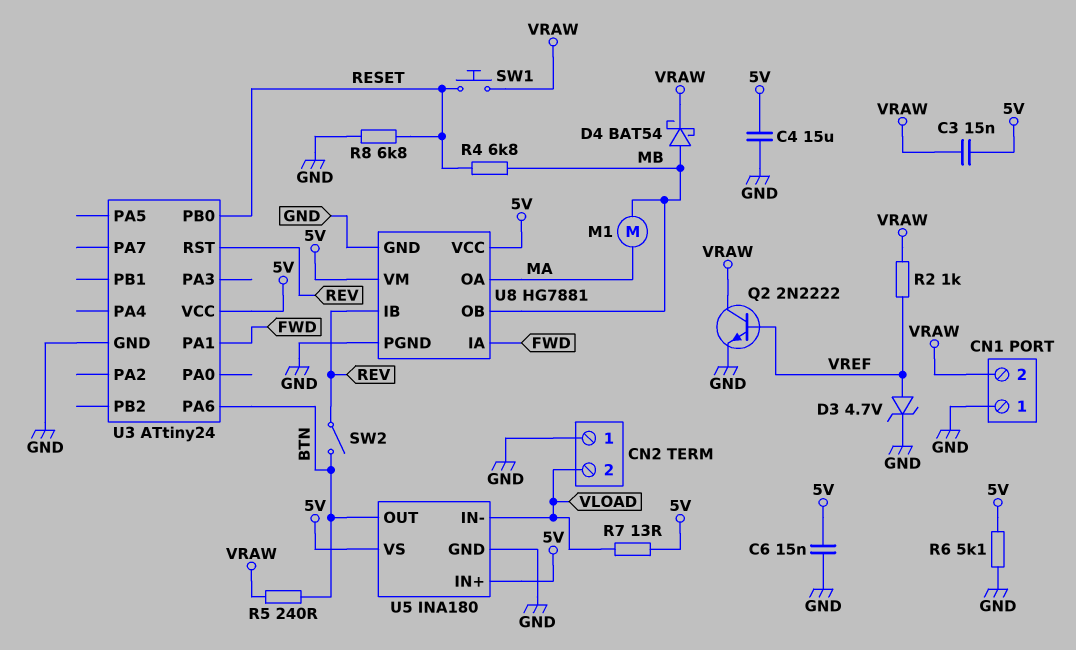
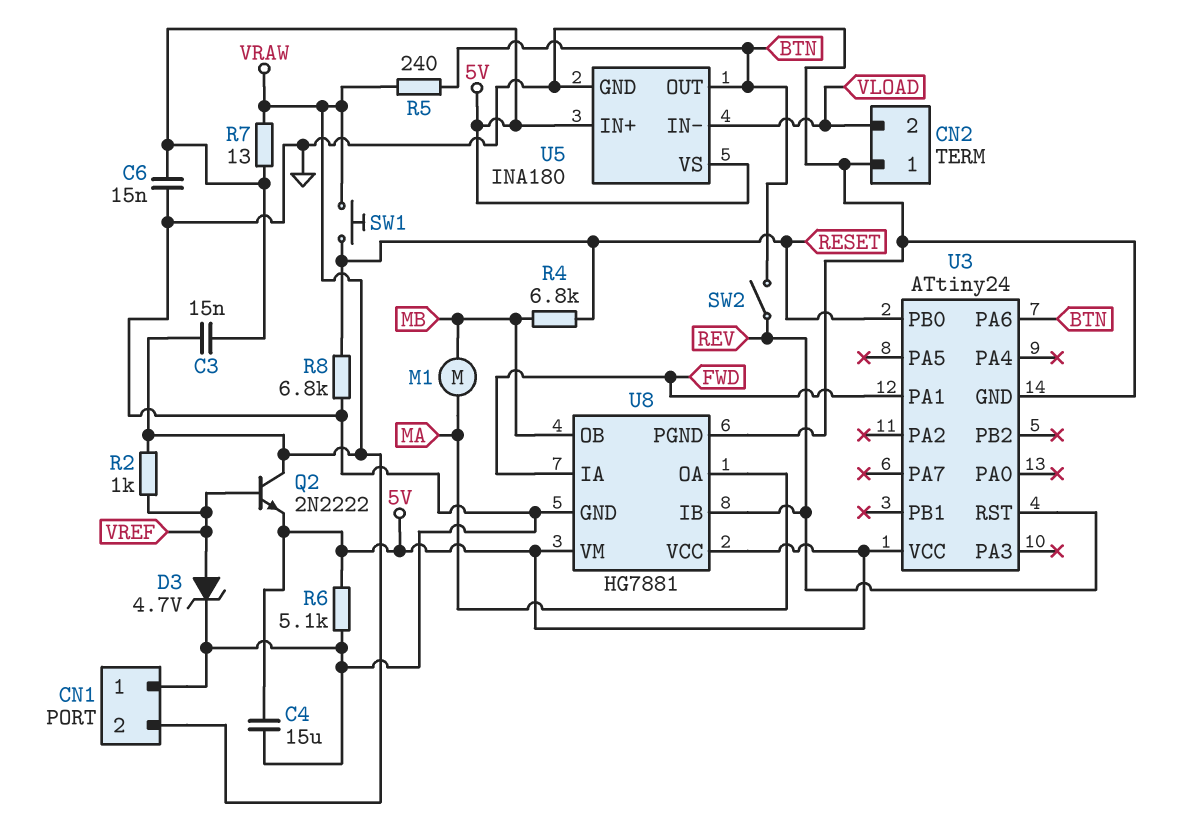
D4: schottky BAT54 (A MB, K VRAW) -> none
Q2: NPN 2N2222 (B VREF, C VRAW, E GND) -> NPN 2N2222 (B VREF, C VRAW, E 5V)
R7: 13 (5V, VLOAD) -> 13 (5V, VRAW)

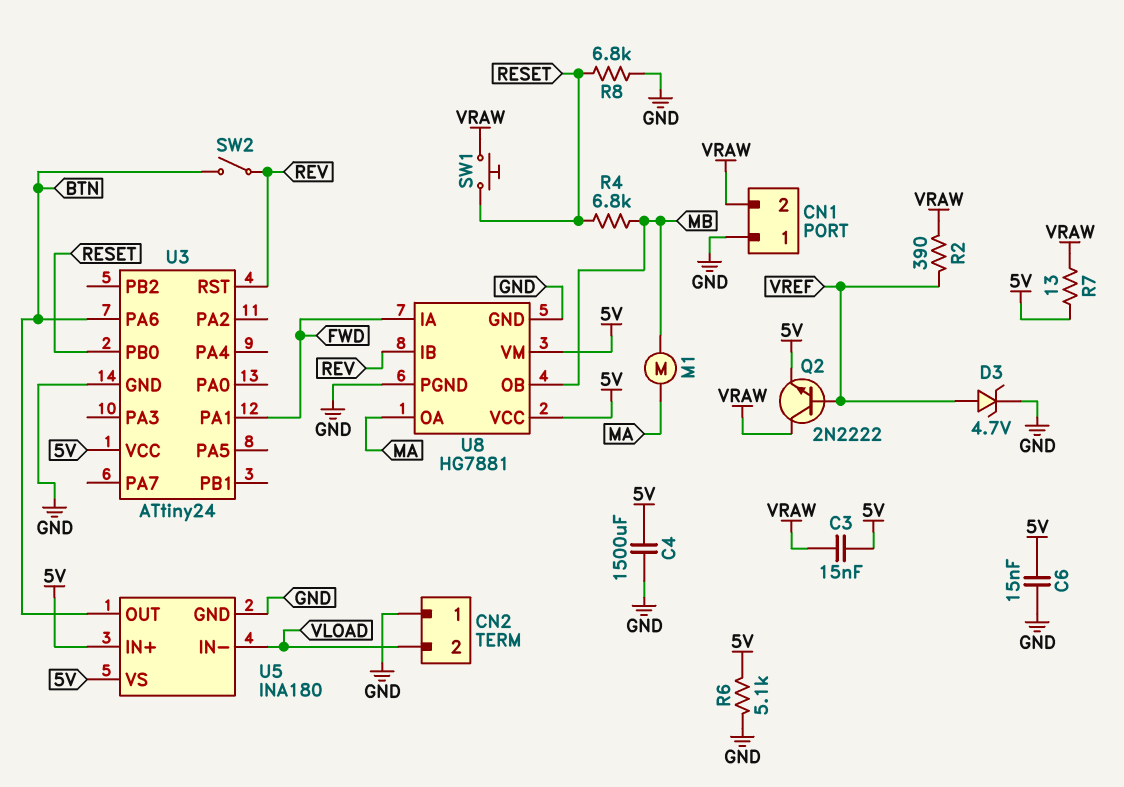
C4: 15uF (5V, GND) -> 1500uF (5V, GND)
R2: 1k (VRAW, VREF) -> 390 (VRAW, VREF)
R5: 240 (BTN, VRAW) -> none

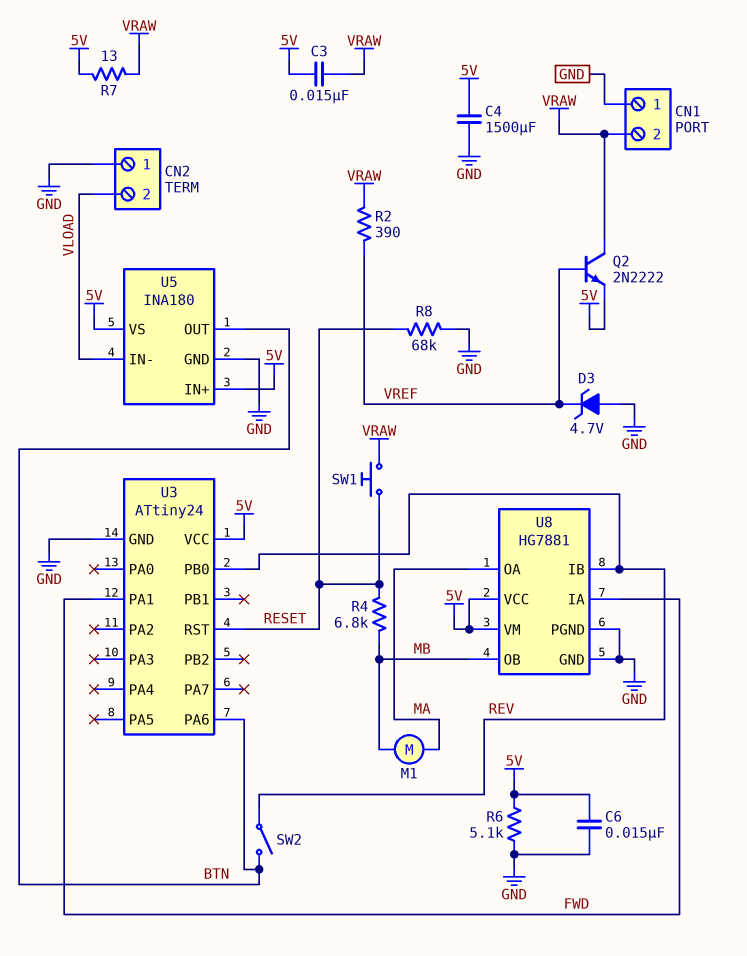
D3: zener 4.7V (A VREF, K GND) -> zener 4.7V (A GND, K VREF)
R8: 6.8k (GND, RESET) -> 68k (GND, RESET)
U3 pin PB0: RESET -> REV
U3 pin RST: REV -> RESET

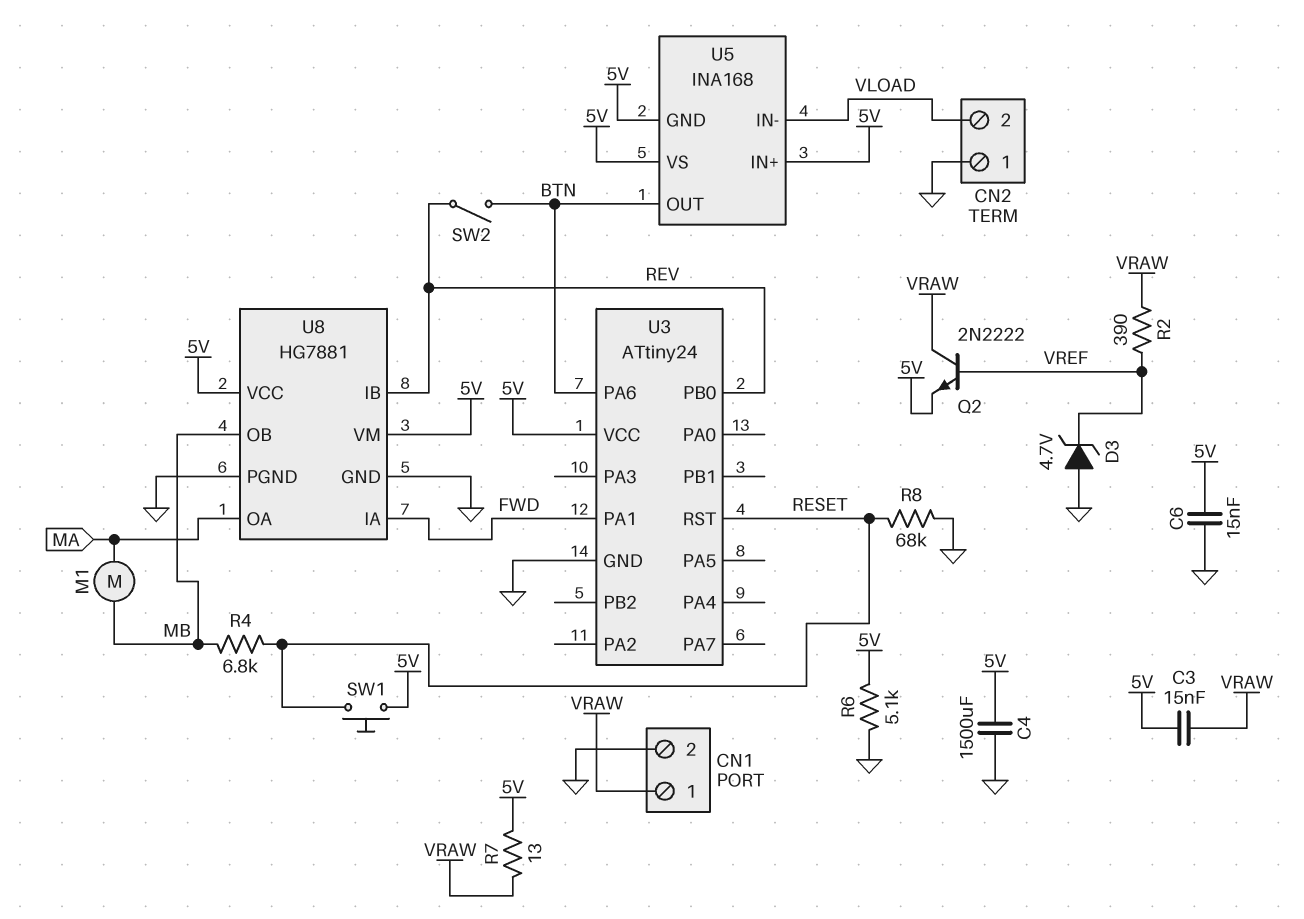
CN1 pin 1: GND -> VRAW
CN1 pin 2: VRAW -> GND
SW1: button (RESET, VRAW) -> button (5V, RESET)
U5: INA180 -> INA168
U5 pin GND: GND -> 5V

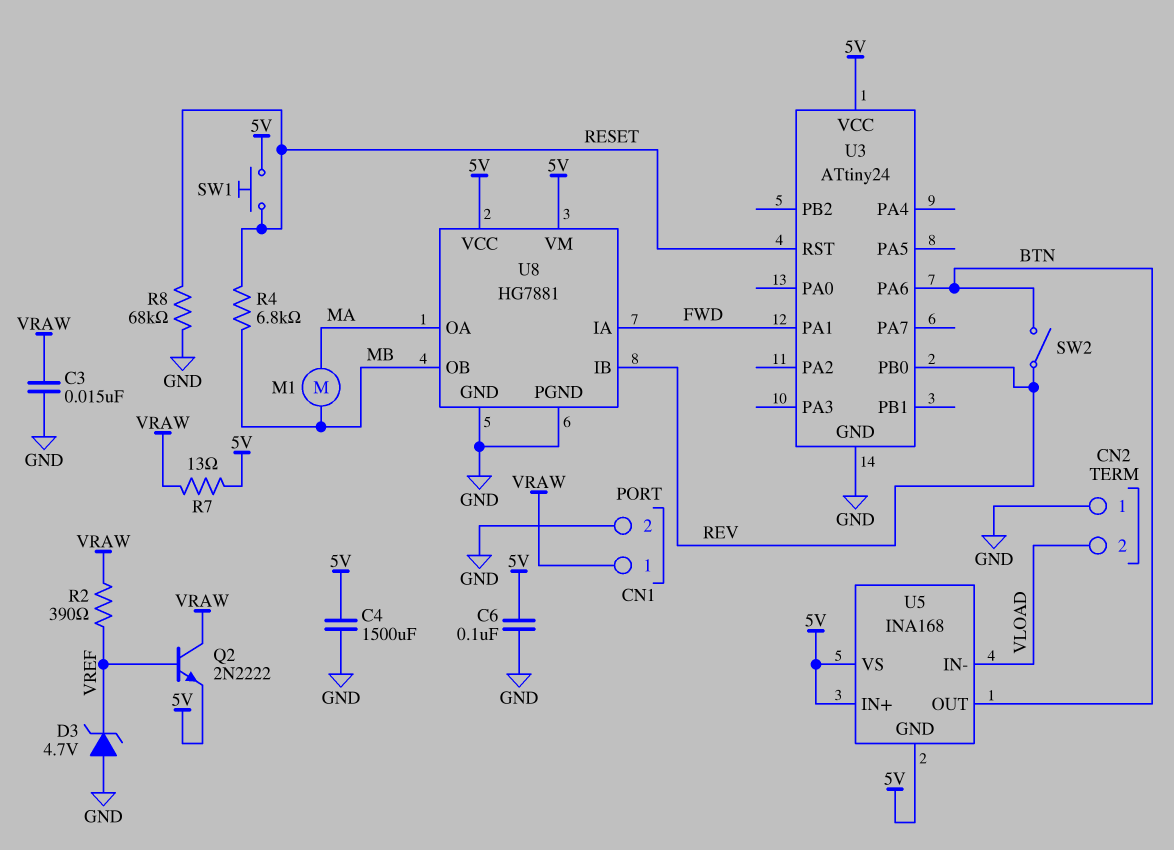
C3: 15nF (5V, VRAW) -> 15nF (GND, VRAW)
C6: 15nF (5V, GND) -> 100nF (5V, GND)
R6: 5.1k (5V, GND) -> none

